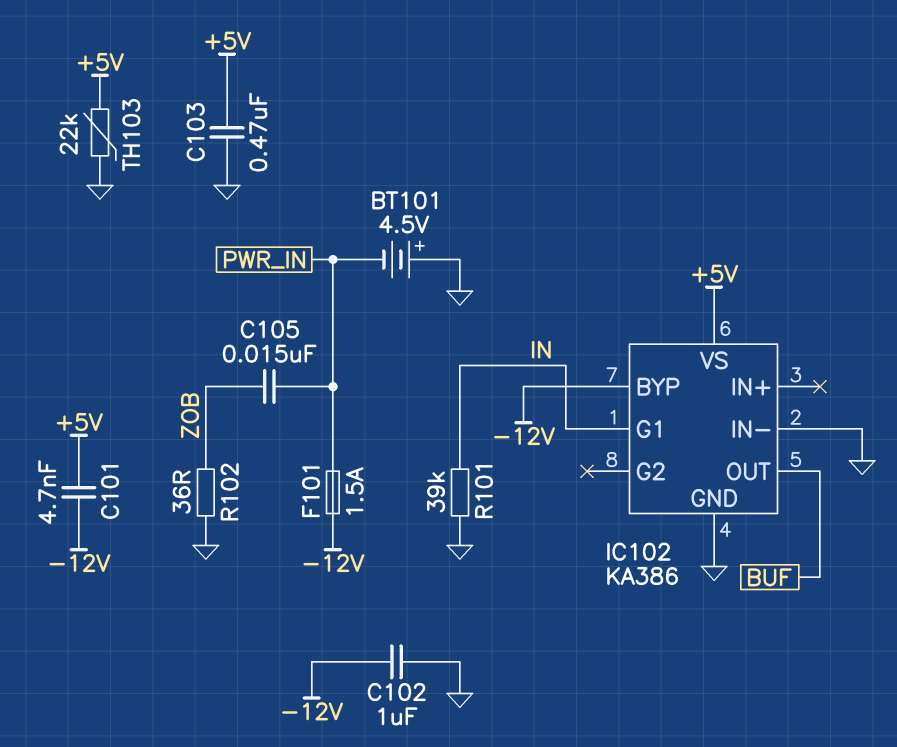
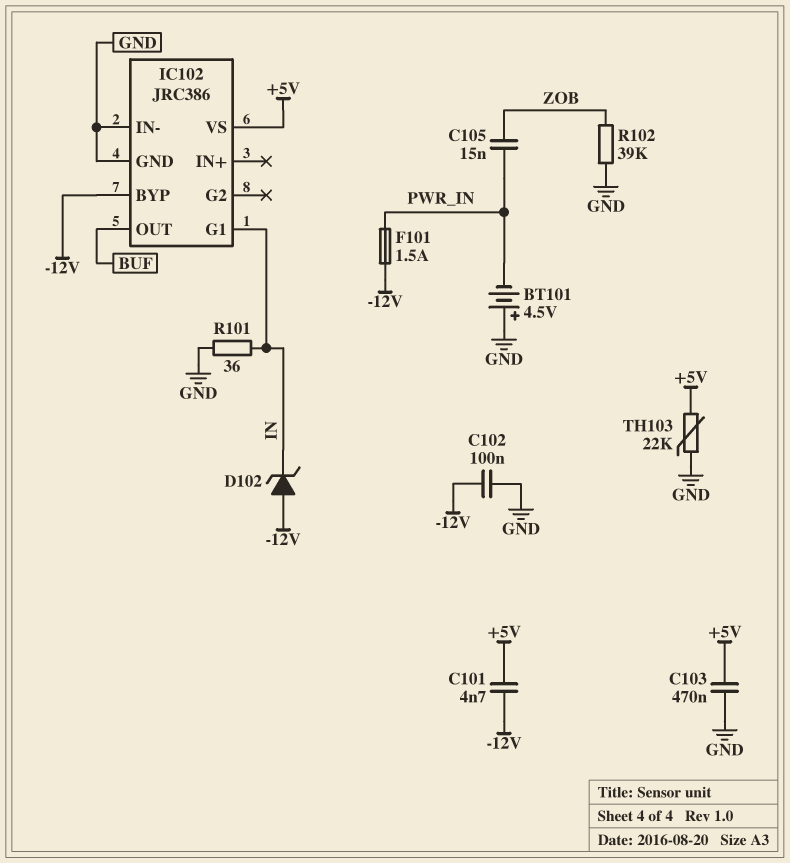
C102: 1uF (-12V, GND) -> 100nF (-12V, GND)
D102: none -> zener (A -12V, K IN)
IC102: KA386 -> JRC386
R101: 39k (GND, IN) -> 36 (GND, IN)
R102: 36 (GND, ZOB) -> 39k (GND, ZOB)

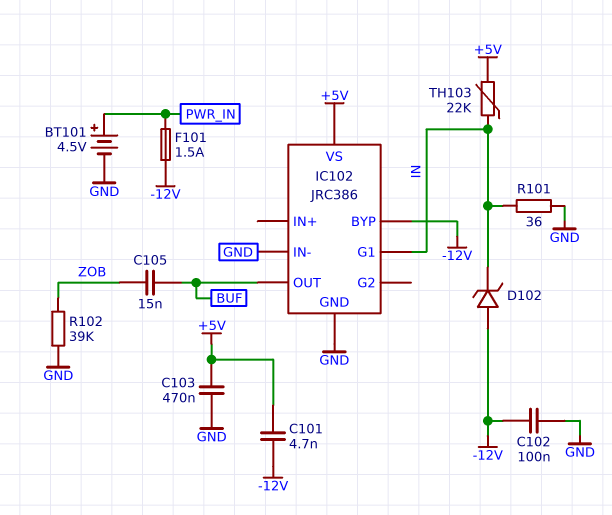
BT101: 4.5V (plus GND, minus PWR_IN) -> 4.5V (plus PWR_IN, minus GND)
C105: 15nF (PWR_IN, ZOB) -> 15nF (BUF, ZOB)
TH103: 22k (+5V, GND) -> 22k (+5V, IN)

